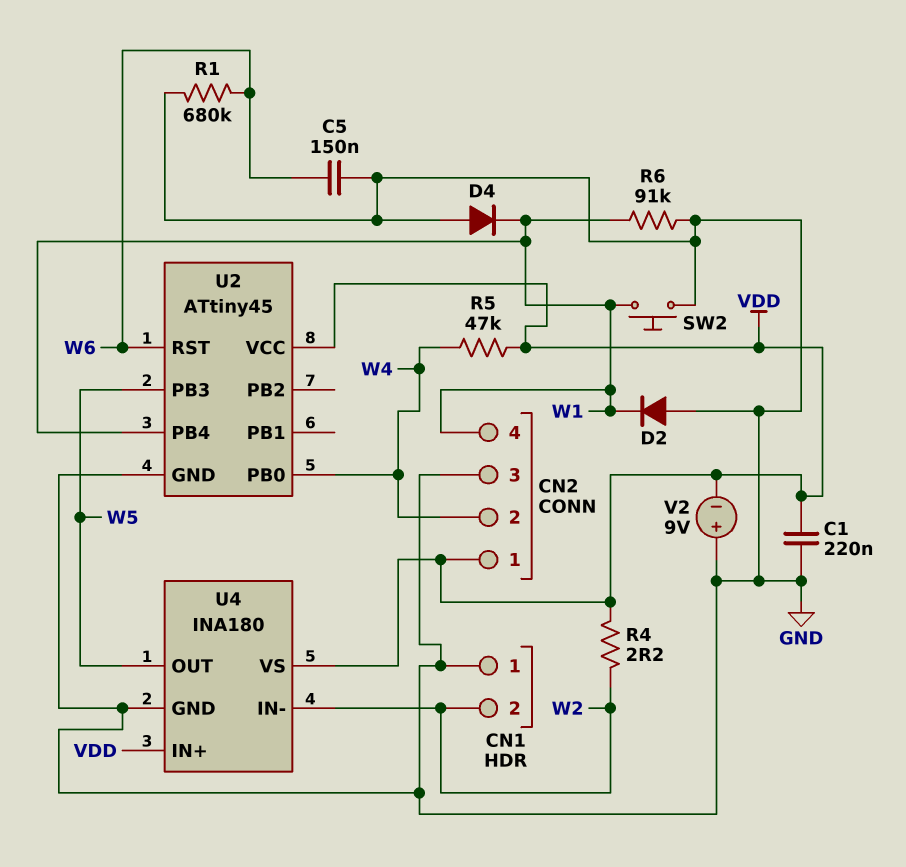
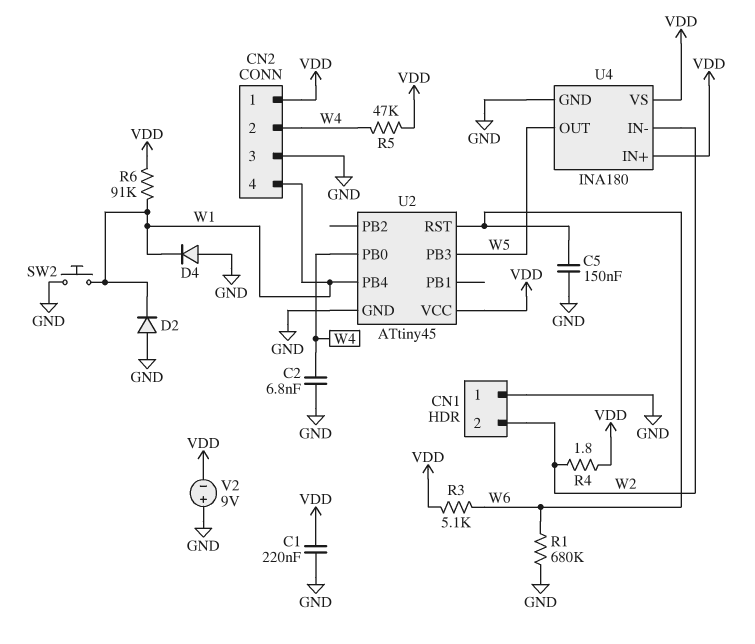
C2: none -> 6.8nF (GND, W4)
R3: none -> 5.1k (VDD, W6)
R4: 2.2 (VDD, W2) -> 1.8 (VDD, W2)
R6: 91k (GND, W1) -> 91k (VDD, W1)

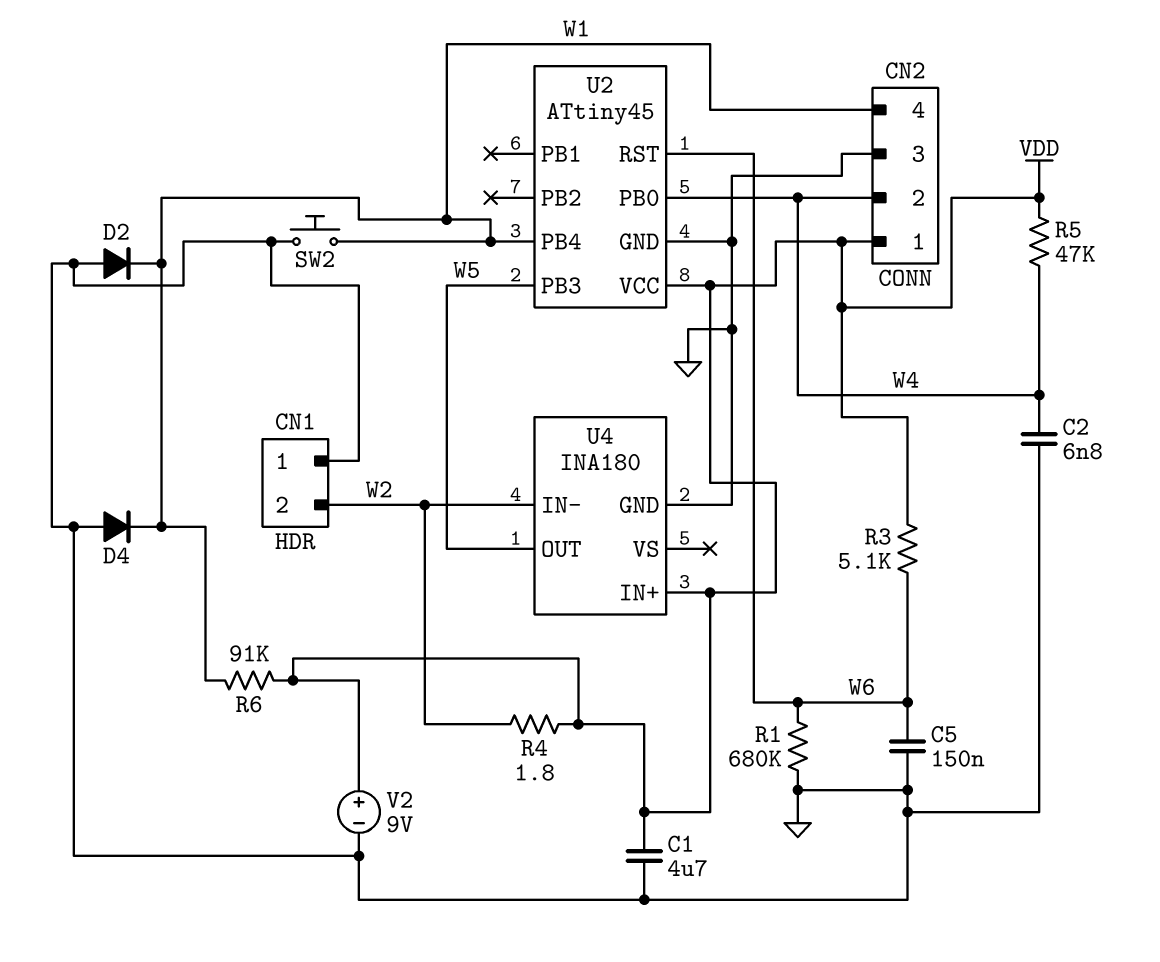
C1: 220nF (GND, VDD) -> 4.7uF (GND, VDD)
U4 pin VS: VDD -> none
V2: 9V (plus GND, minus VDD) -> 9V (plus VDD, minus GND)

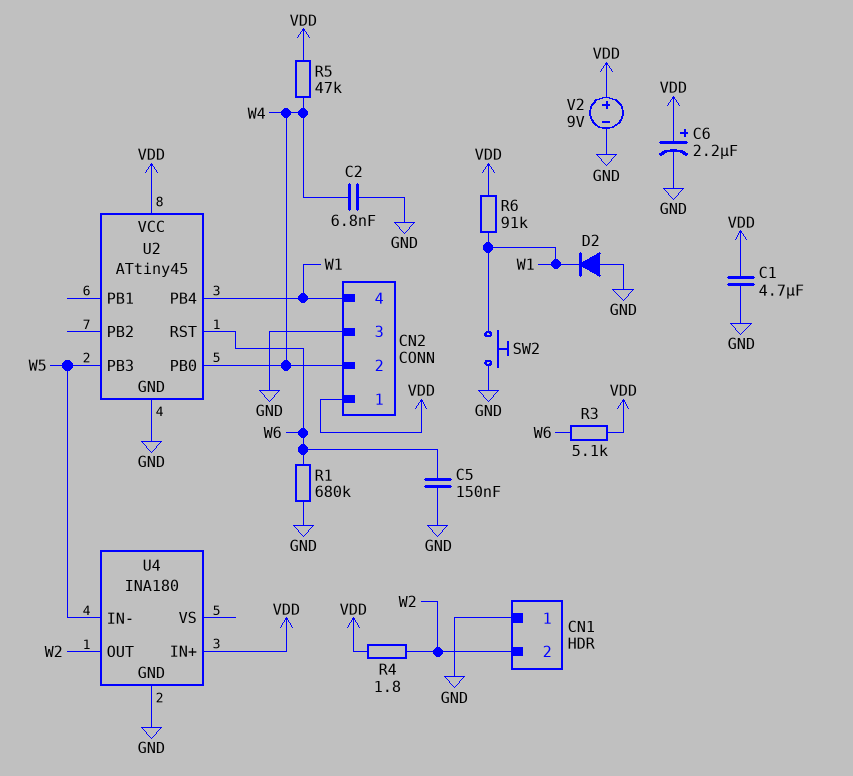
C6: none -> 2.2uF (plus VDD, minus GND)
D4: diode (A GND, K W1) -> none
U4 pin IN-: W2 -> W5
U4 pin OUT: W5 -> W2

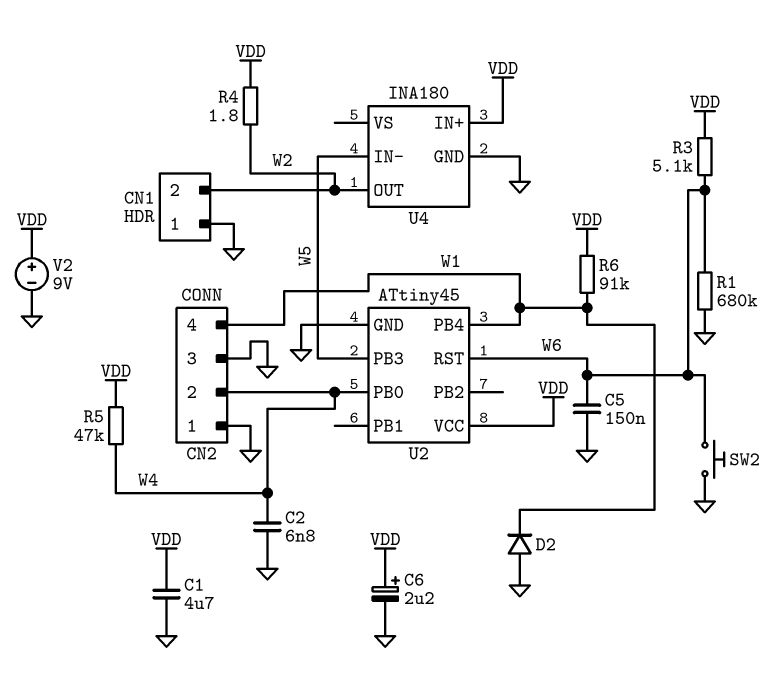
CN2 pin 1: VDD -> GND
SW2: button (GND, W1) -> button (GND, W6)

